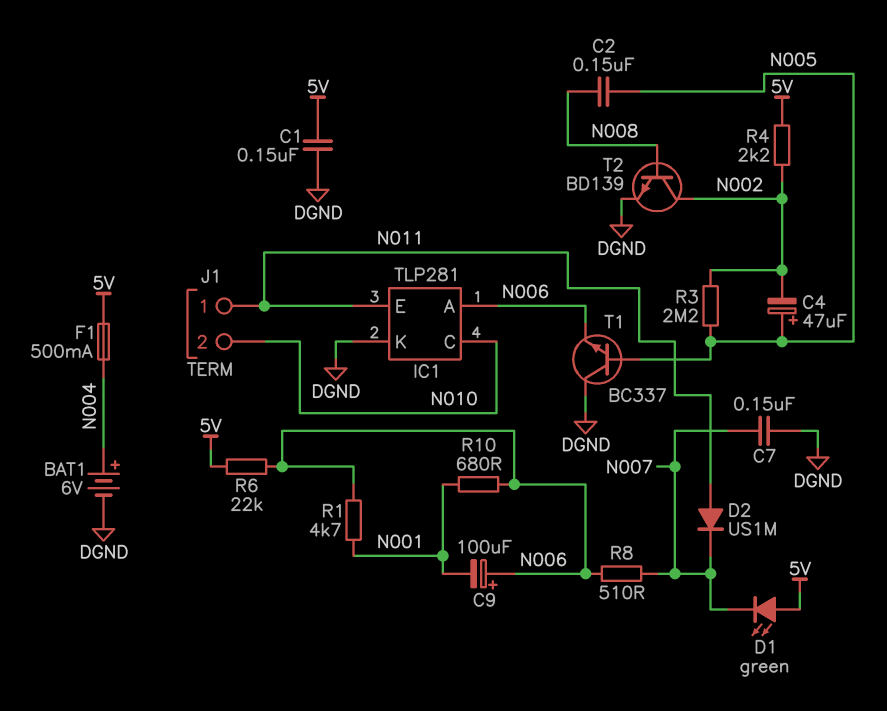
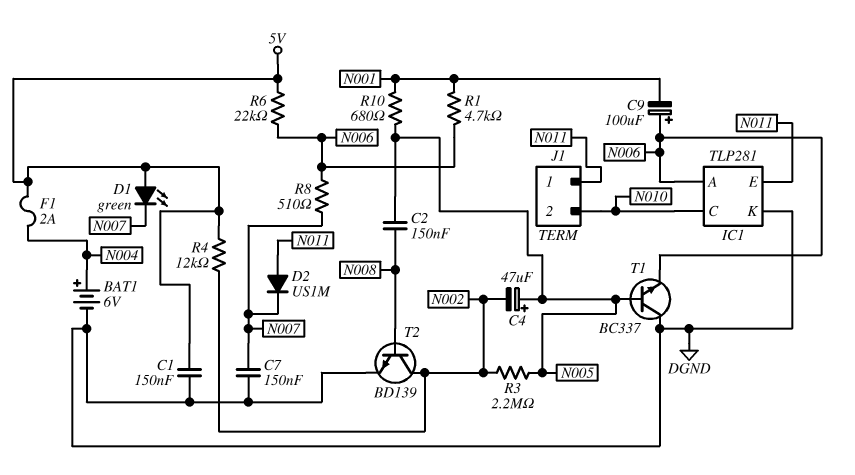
F1: 500mA (5V, N004) -> 2A (5V, N004)
R4: 2.2k (5V, N002) -> 12k (5V, N002)
R10: 680 (N001, N006) -> 680 (N001, N005)

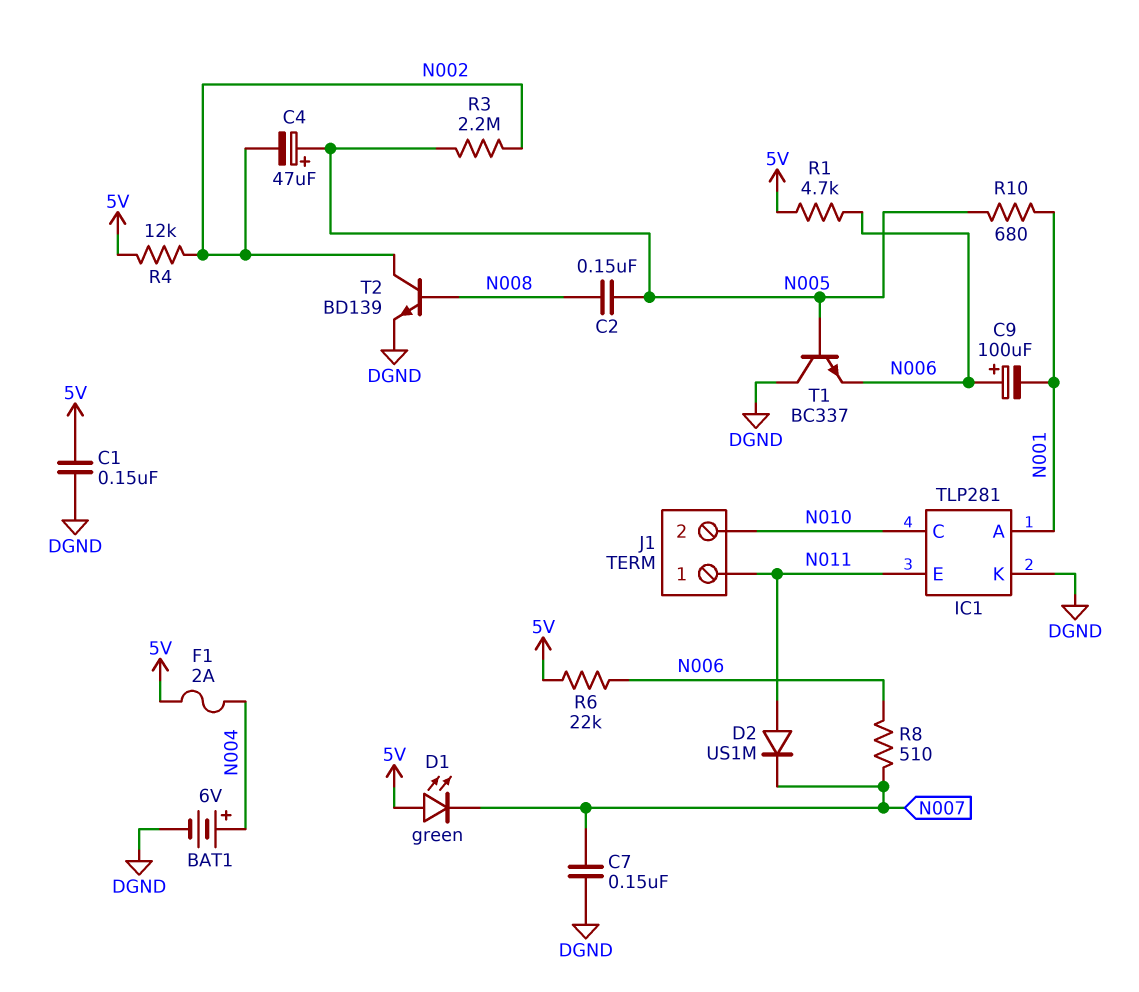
IC1 pin A: N006 -> N001
R1: 4.7k (N001, N006) -> 4.7k (5V, N006)

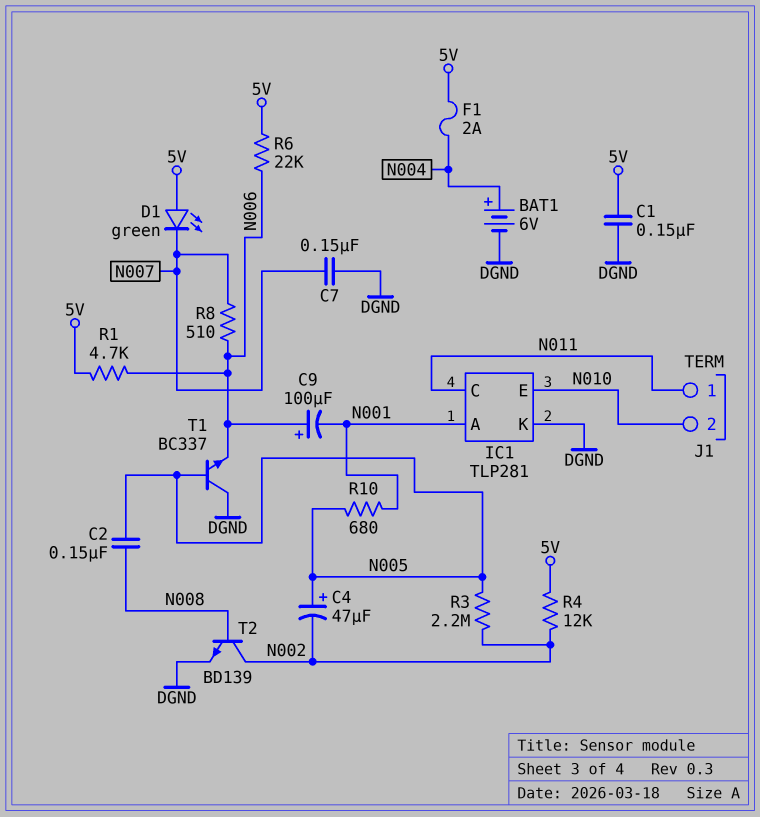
D2: diode US1M (A N011, K N007) -> none
IC1 pin C: N010 -> N011
IC1 pin E: N011 -> N010

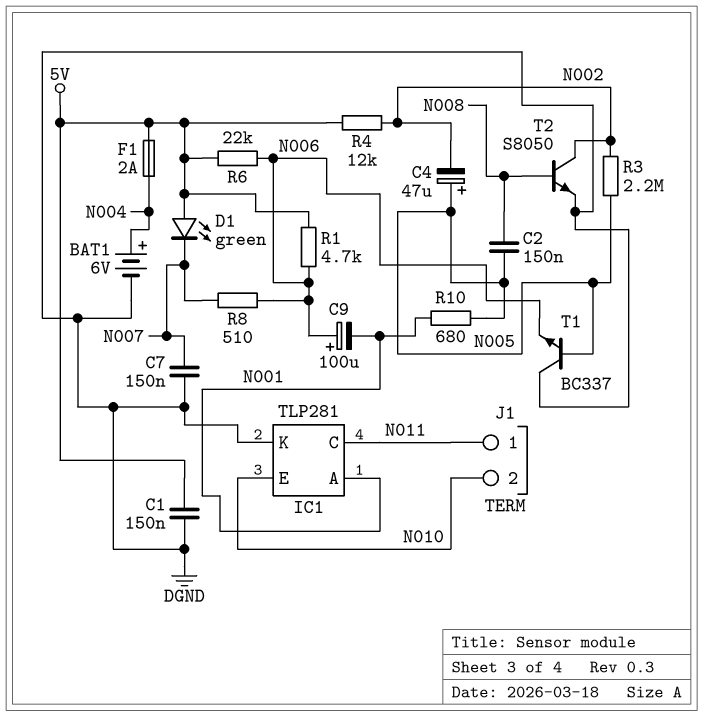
T2: NPN BD139 (B N008, C N002, E DGND) -> NPN S8050 (B N008, C N002, E DGND)

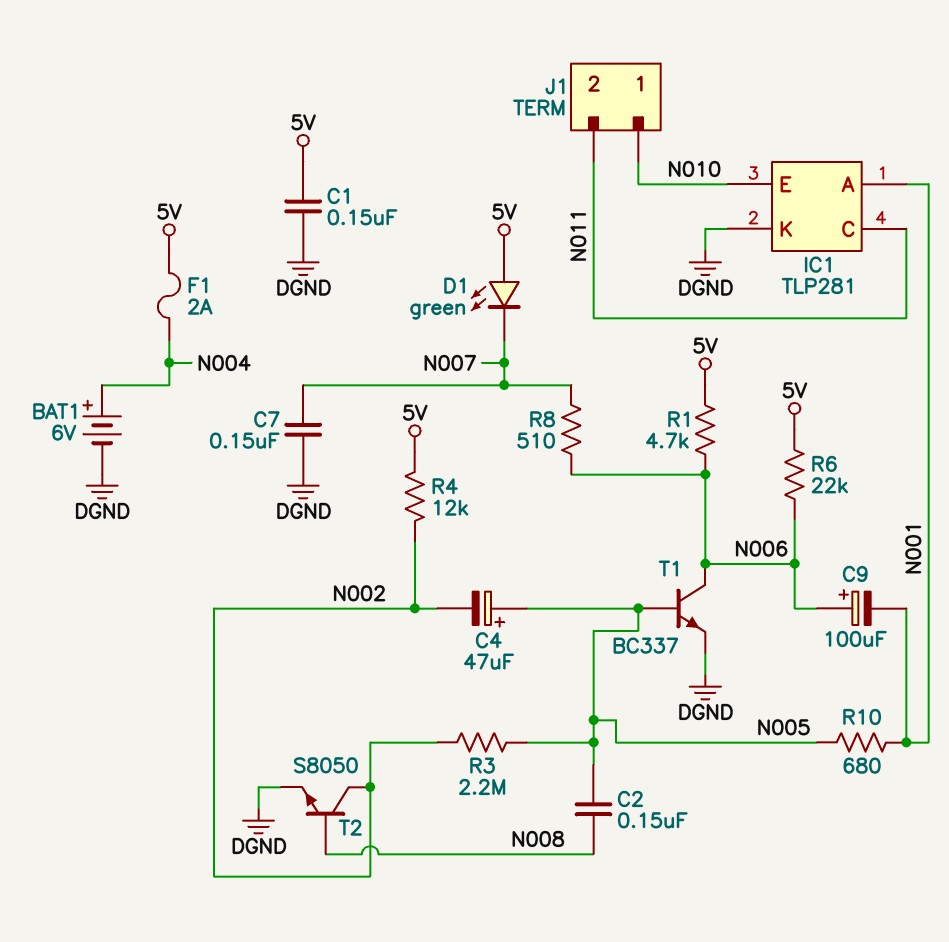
J1 pin 1: N011 -> N010
J1 pin 2: N010 -> N011
T1: NPN BC337 (B N005, C DGND, E N006) -> NPN BC337 (B N005, C N006, E DGND)

